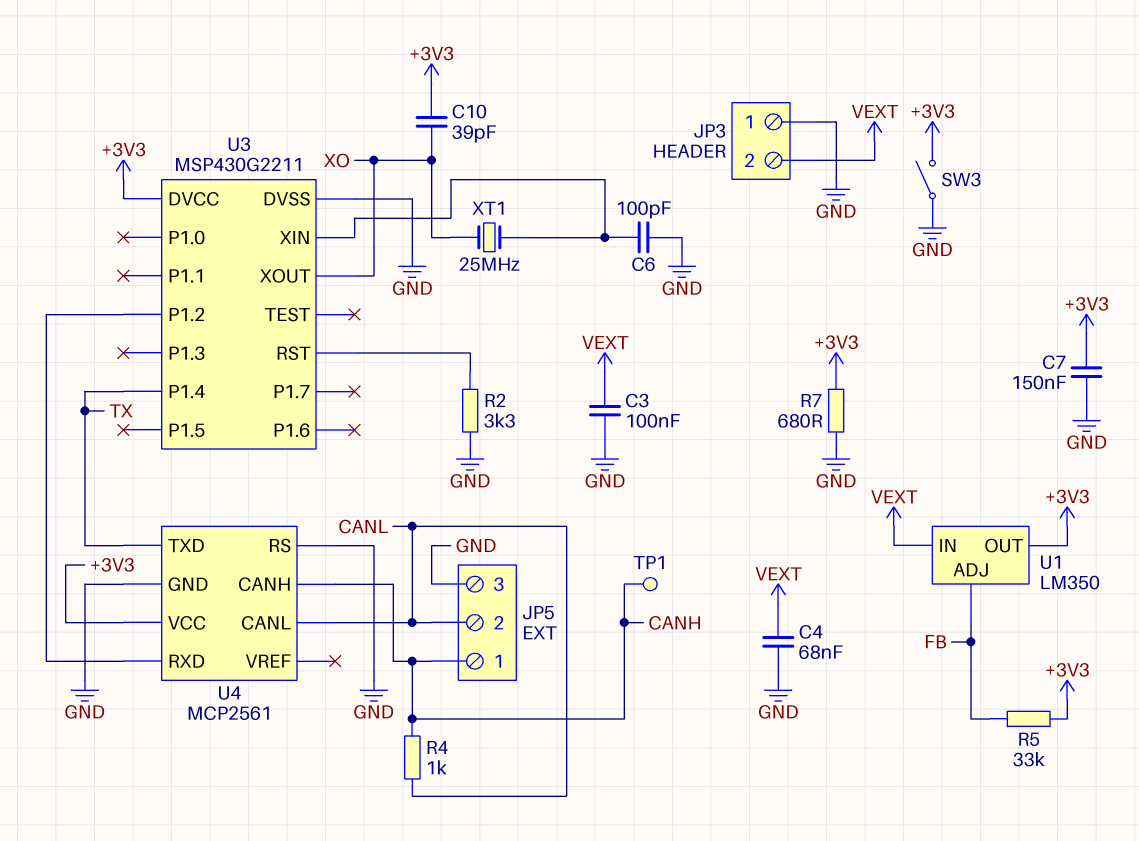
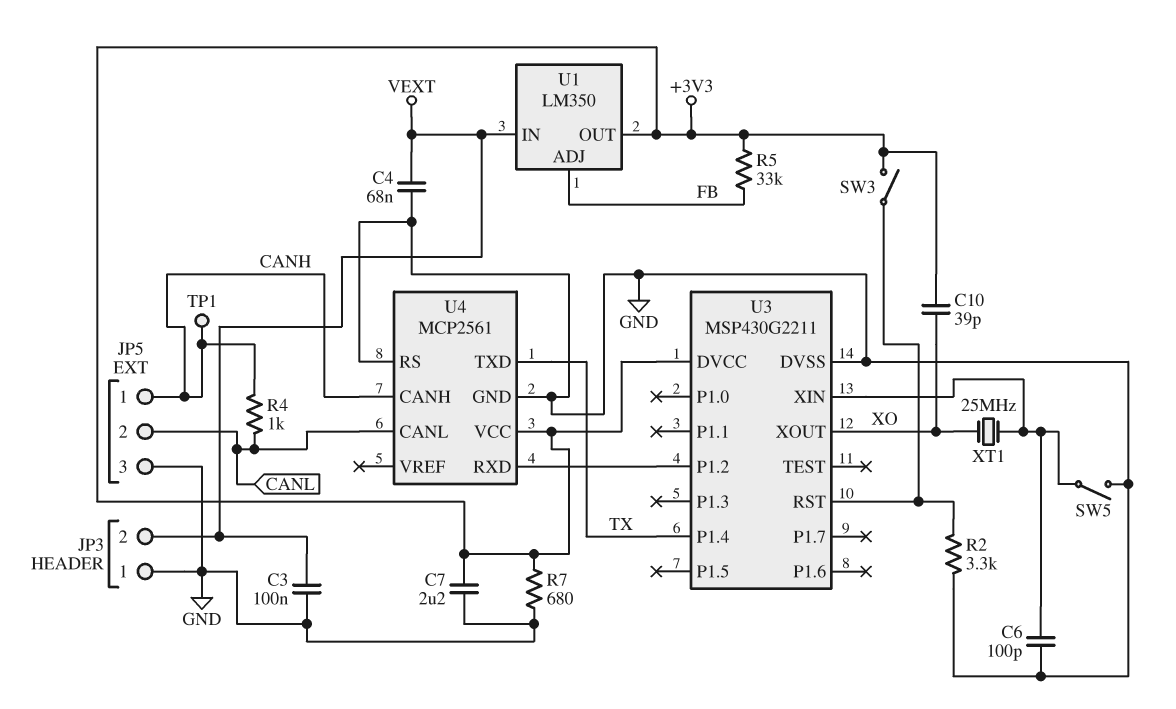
C7: 150nF (+3V3, GND) -> 2.2uF (+3V3, GND)
SW3: switch (+3V3, GND) -> switch (+3V3, U3/RST)
SW5: none -> switch (GND, U3/XIN)

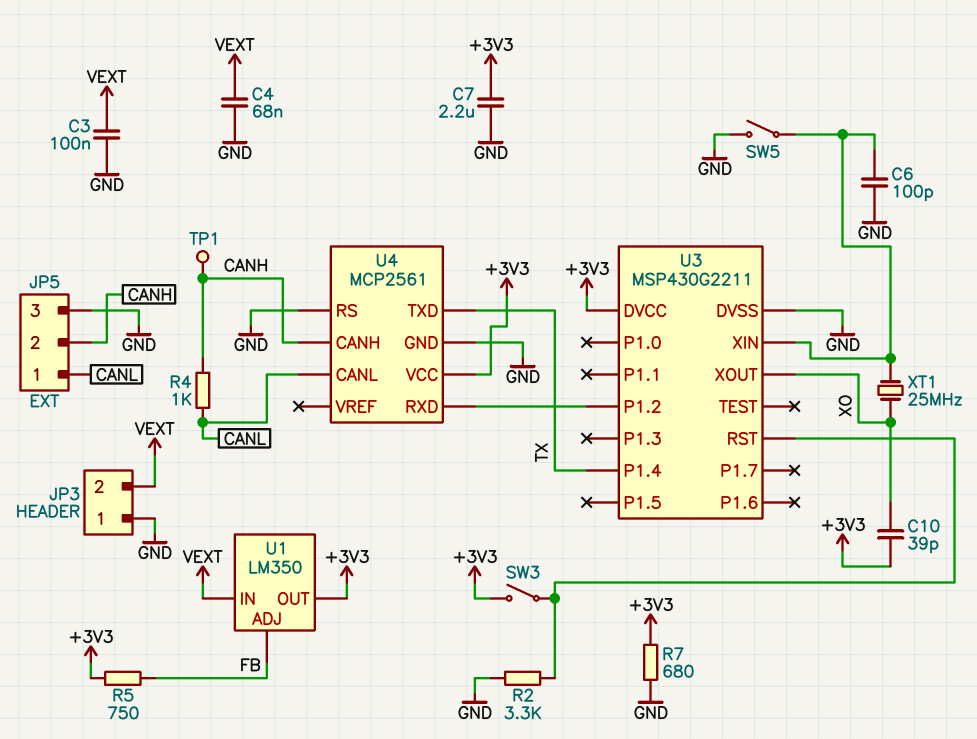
JP5 pin 1: CANH -> CANL
JP5 pin 2: CANL -> CANH
R5: 33k (+3V3, FB) -> 750 (+3V3, FB)

